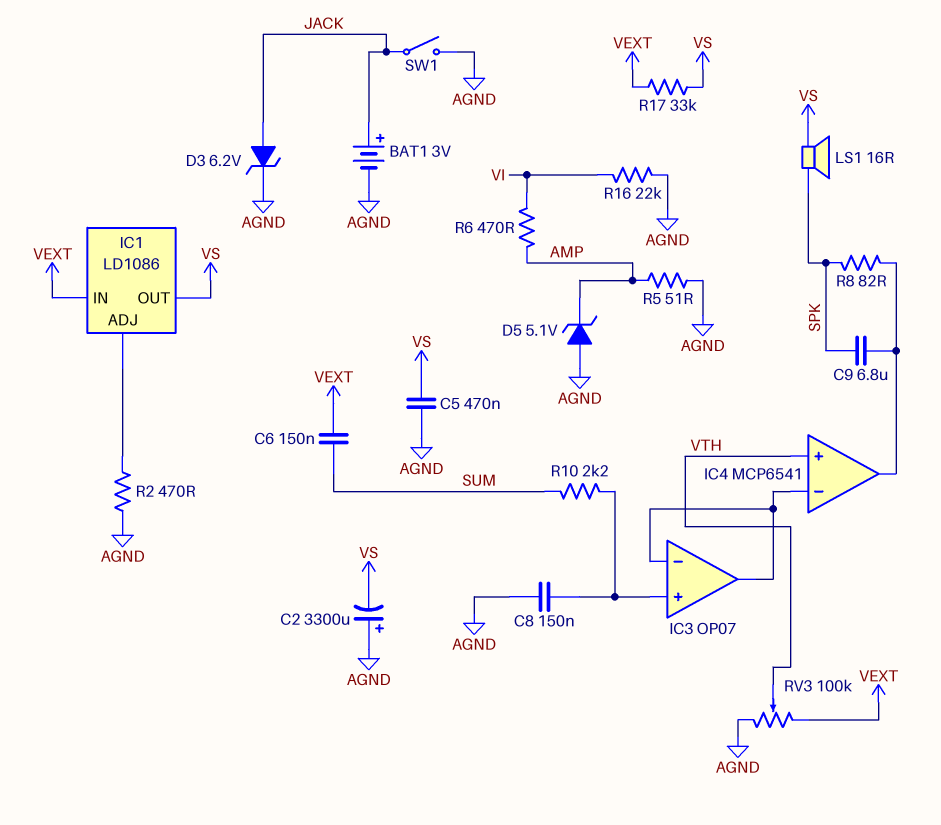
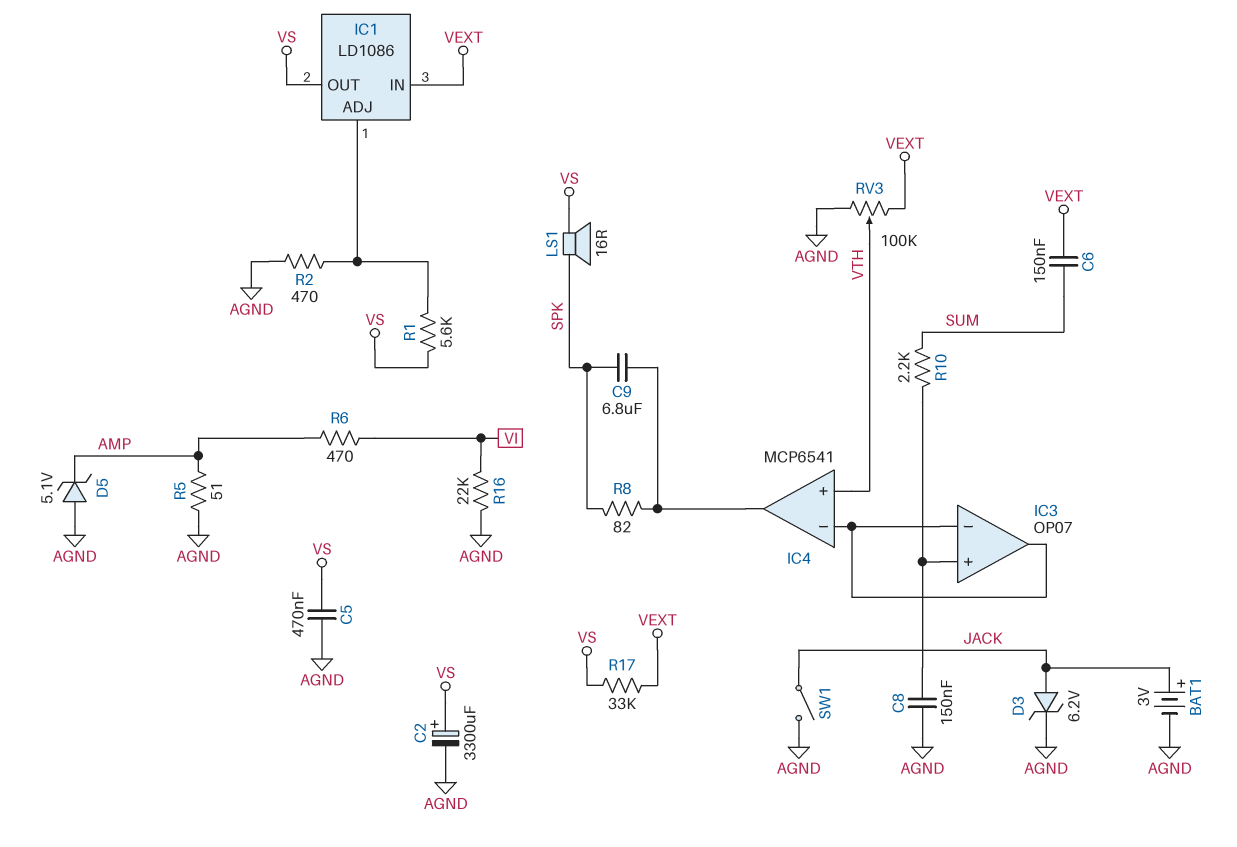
C2: 3300uF (plus AGND, minus VS) -> 3300uF (plus VS, minus AGND)
R1: none -> 5.6k (IC1/ADJ, VS)

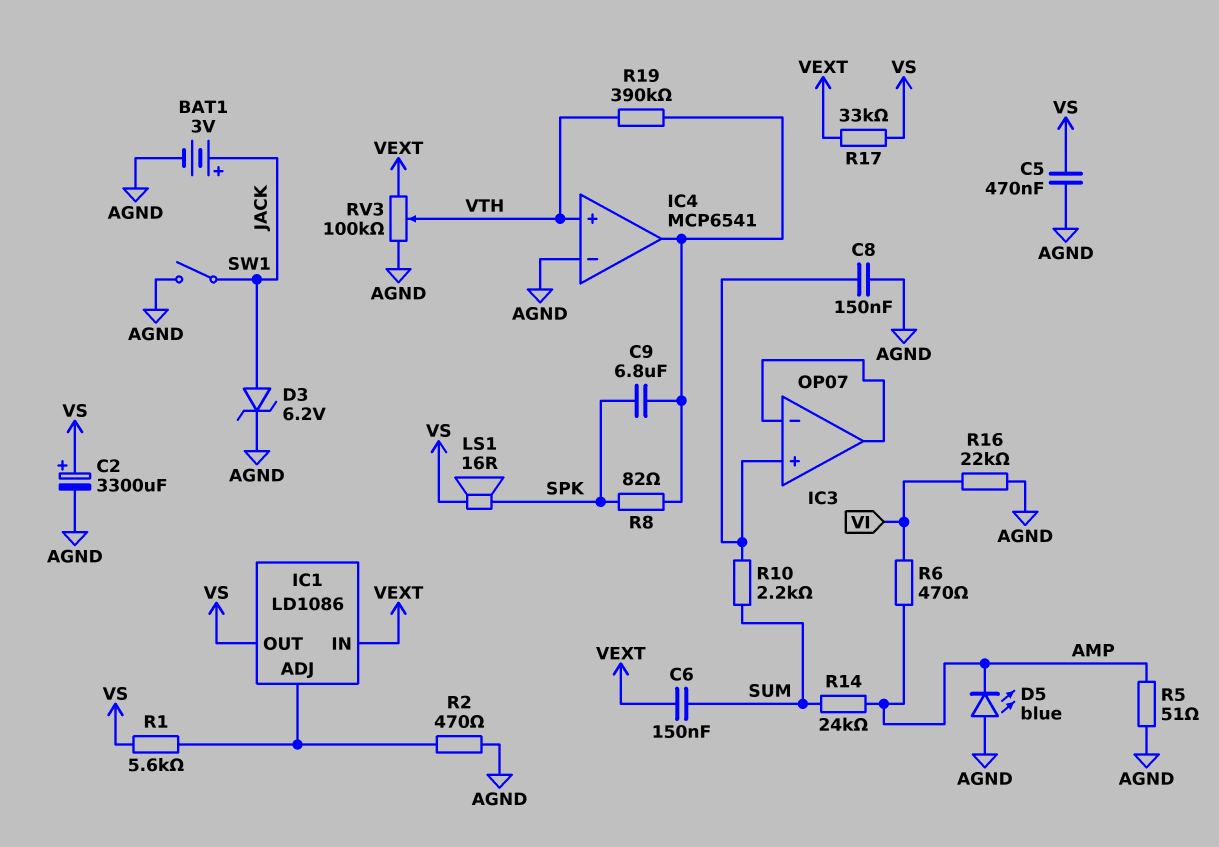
D5: zener 5.1V (A AGND, K AMP) -> LED blue (A AGND, K AMP)
IC4 pin in-: IC3/in- -> AGND
R14: none -> 24k (AMP, SUM)
R19: none -> 390k (IC4/out, VTH)

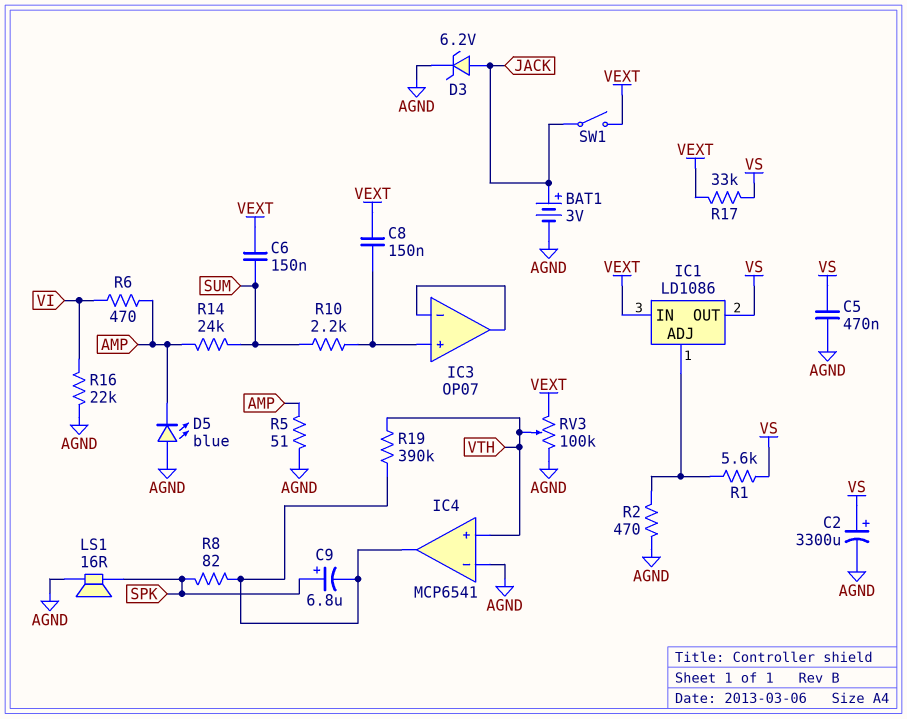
C8: 150nF (AGND, IC3/in+) -> 150nF (IC3/in+, VEXT)
C9: 6.8uF (IC4/out, SPK) -> 6.8uF (plus SPK, minus IC4/out)
LS1: speaker 16R (SPK, VS) -> speaker 16R (AGND, SPK)
SW1: switch (AGND, JACK) -> switch (JACK, VEXT)

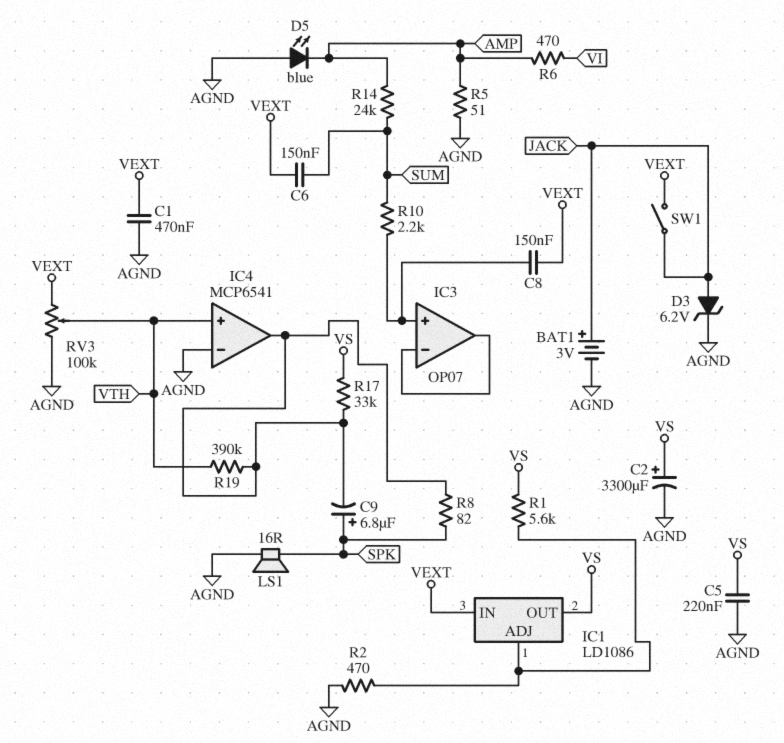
C1: none -> 470nF (AGND, VEXT)
C5: 470nF (AGND, VS) -> 220nF (AGND, VS)
R16: 22k (AGND, VI) -> none
R17: 33k (VEXT, VS) -> 33k (IC4/out, VS)

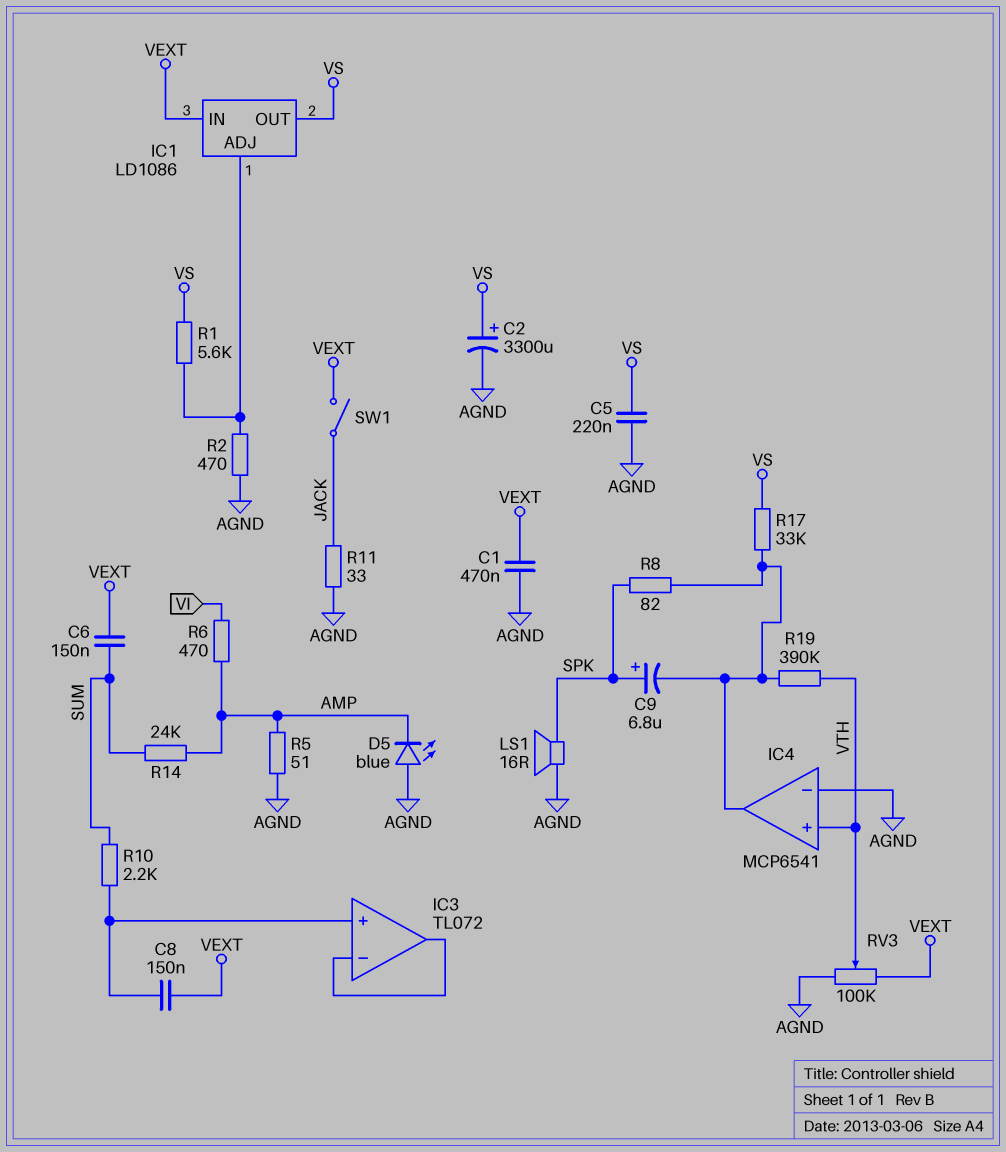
BAT1: 3V (plus JACK, minus AGND) -> none
D3: zener 6.2V (A JACK, K AGND) -> none
IC3: OP07 -> TL072
R11: none -> 33 (AGND, JACK)

